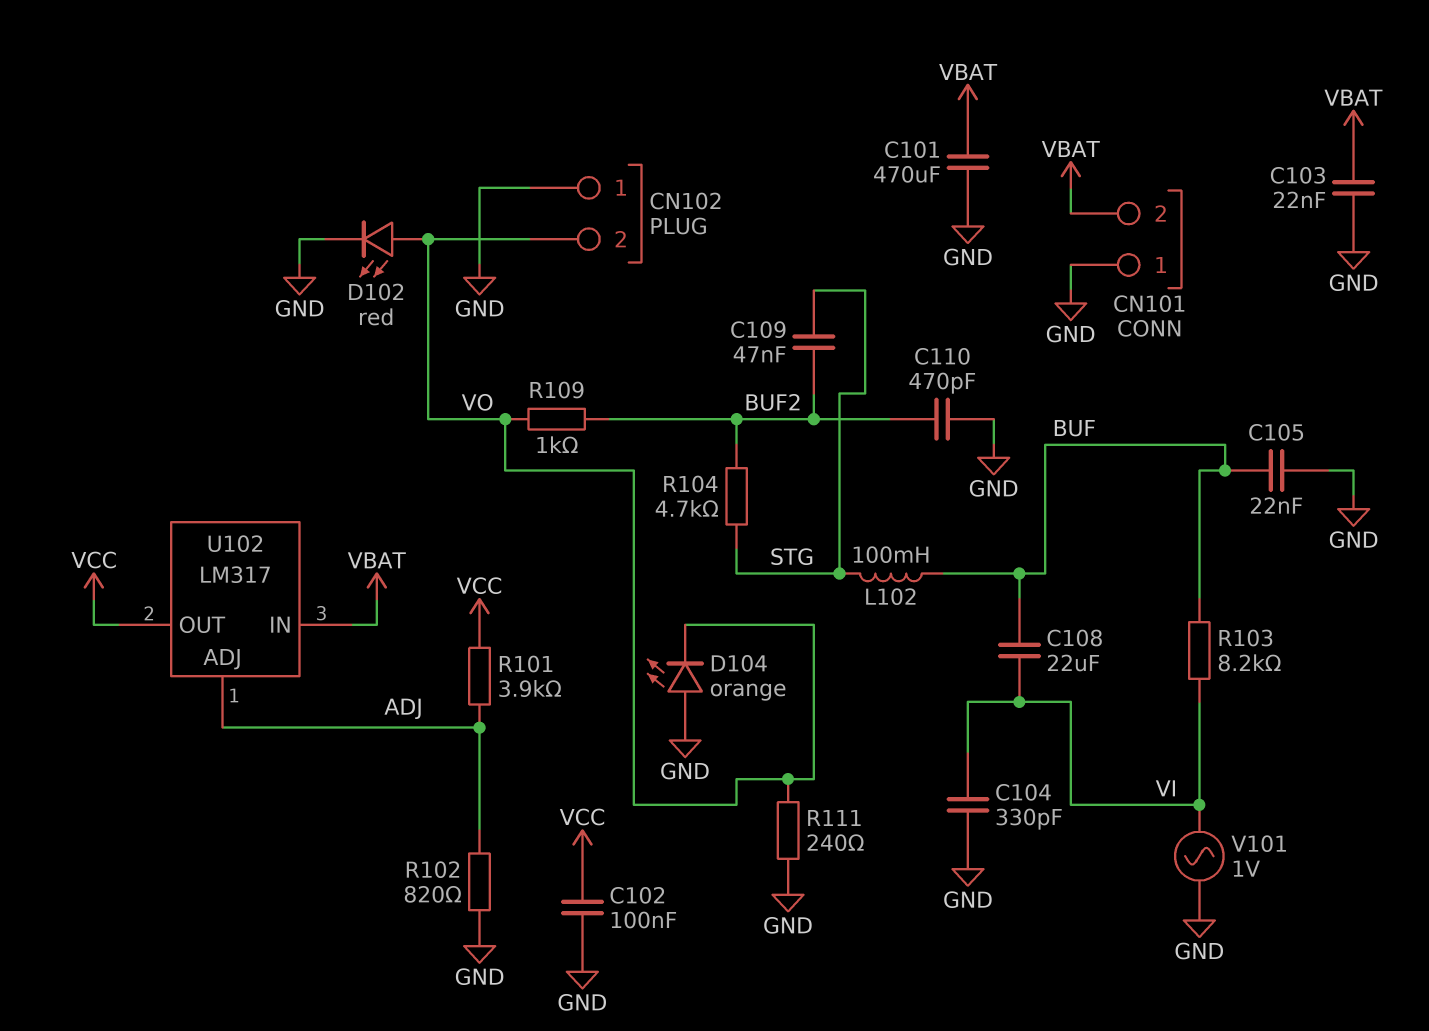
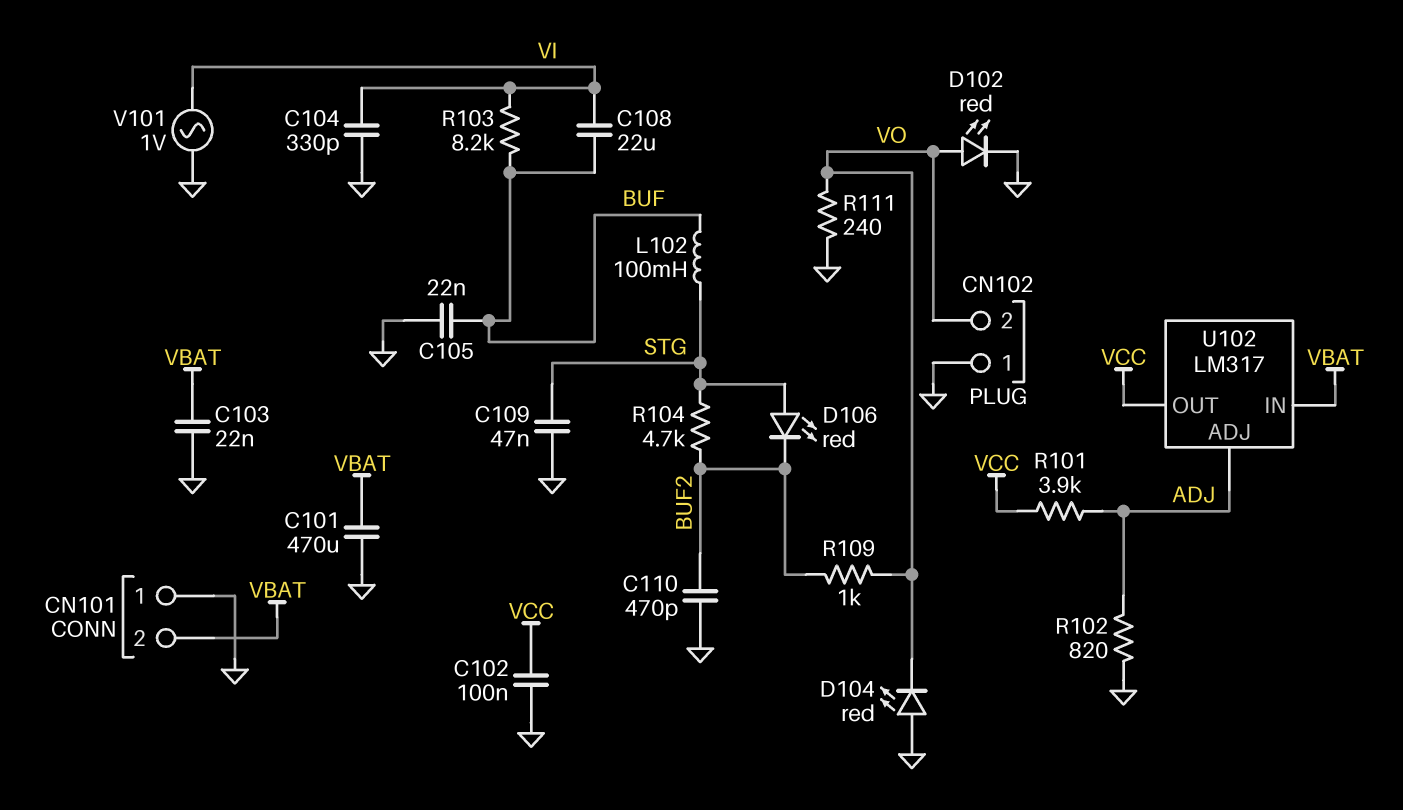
C109: 47nF (BUF2, STG) -> 47nF (GND, STG)
D104: LED orange (A GND, K VO) -> LED red (A GND, K VO)
D106: none -> LED red (A STG, K BUF2)

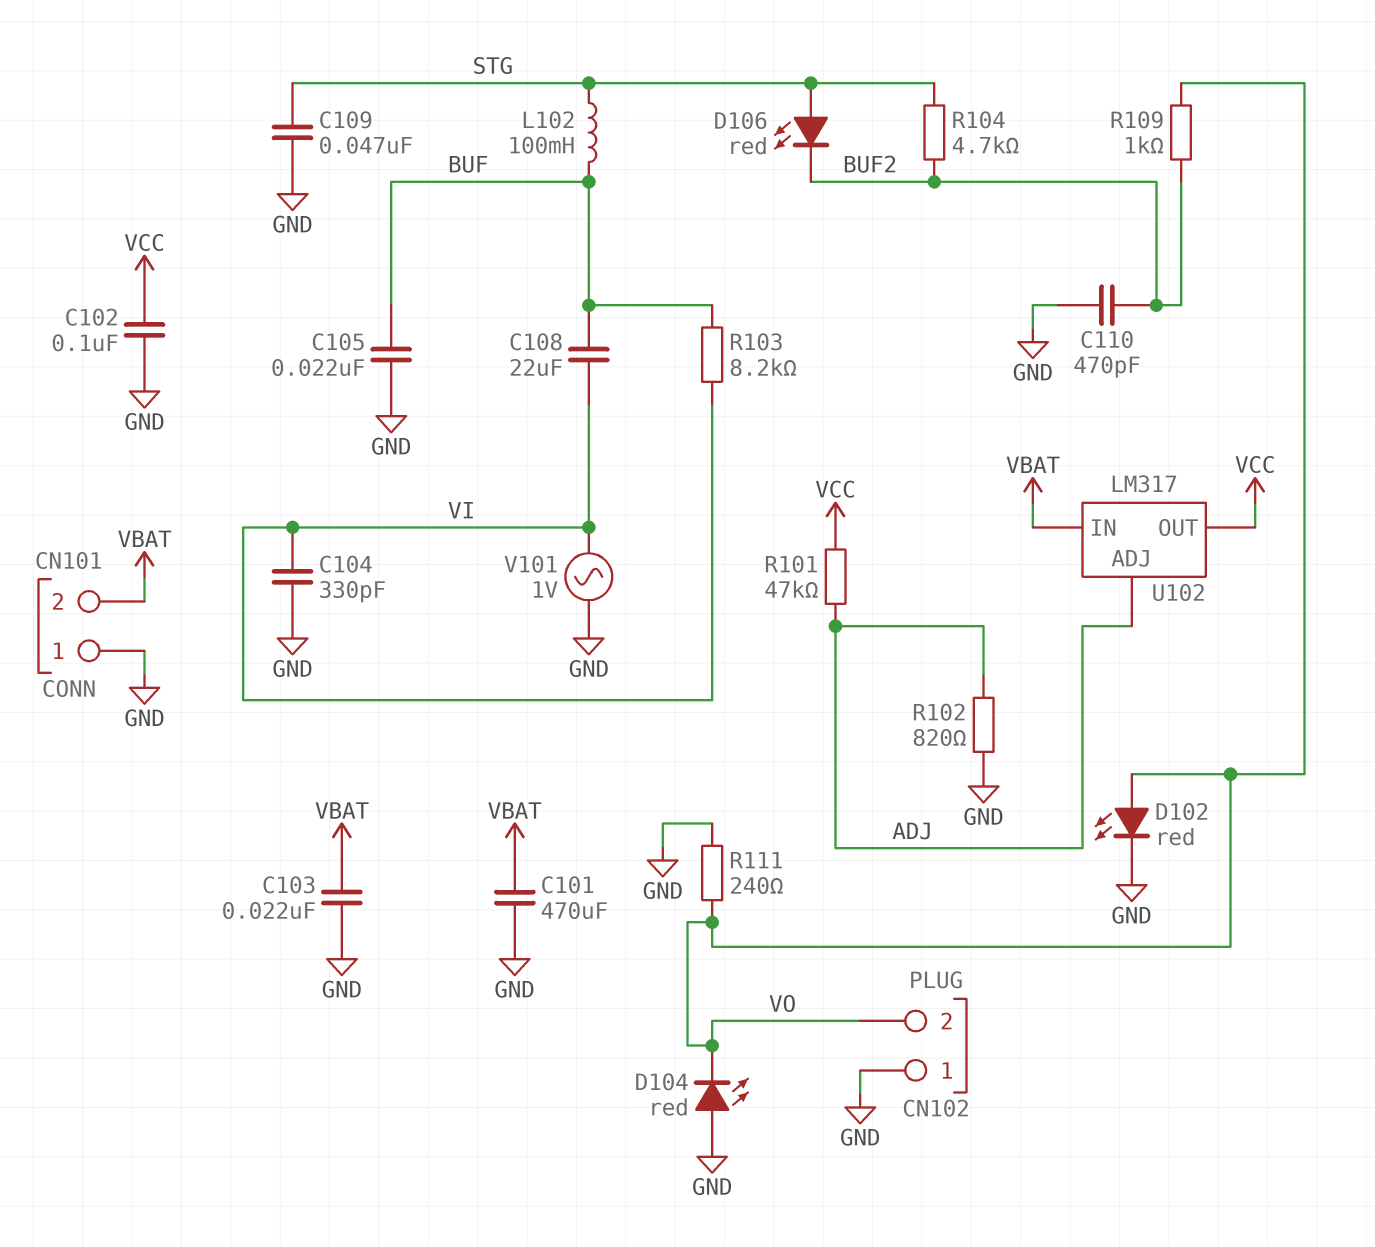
R101: 3.9k (ADJ, VCC) -> 47k (ADJ, VCC)

